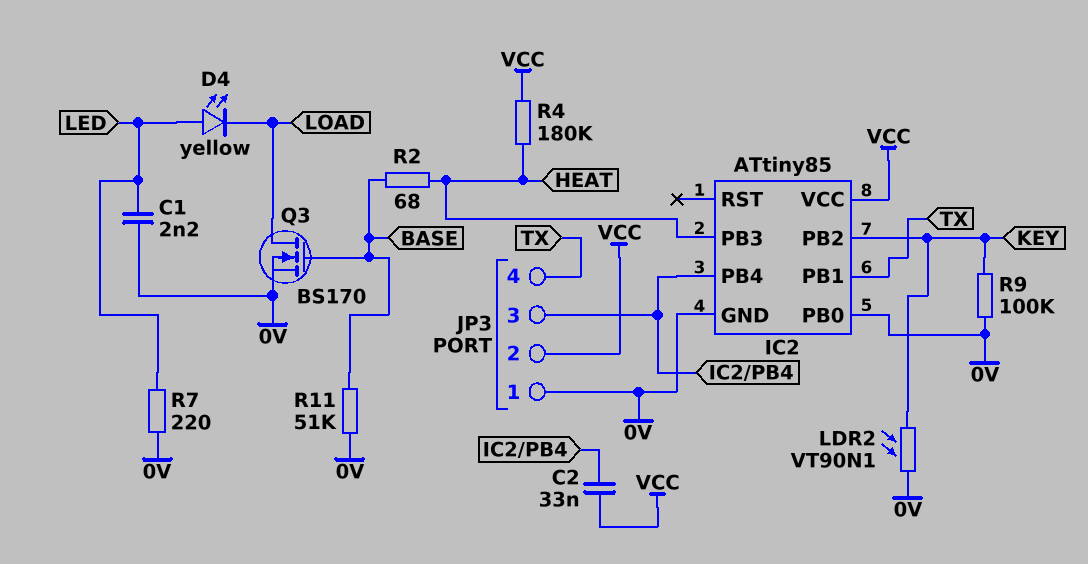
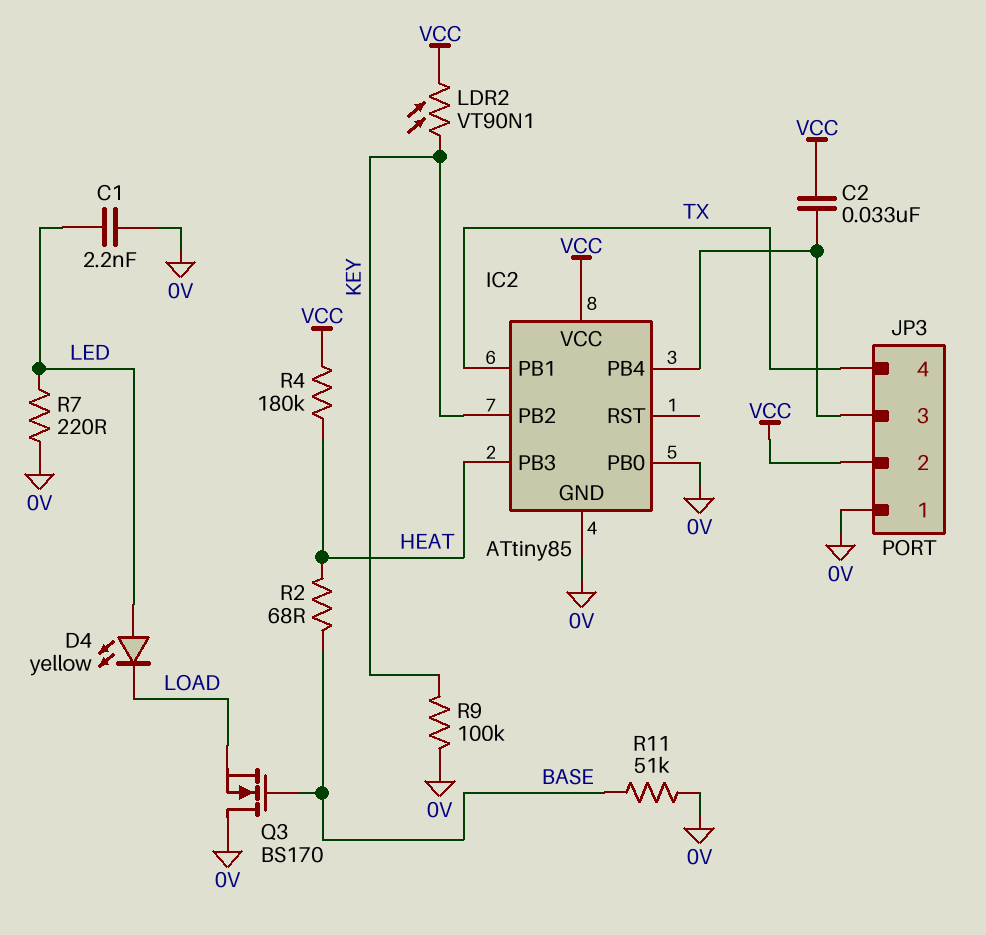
LDR2: VT90N1 (0V, KEY) -> VT90N1 (KEY, VCC)
Q3: NMOS BS170 (G BASE, D LOAD, S 0V) -> NMOS BS170 (G BASE, D 0V, S LOAD)

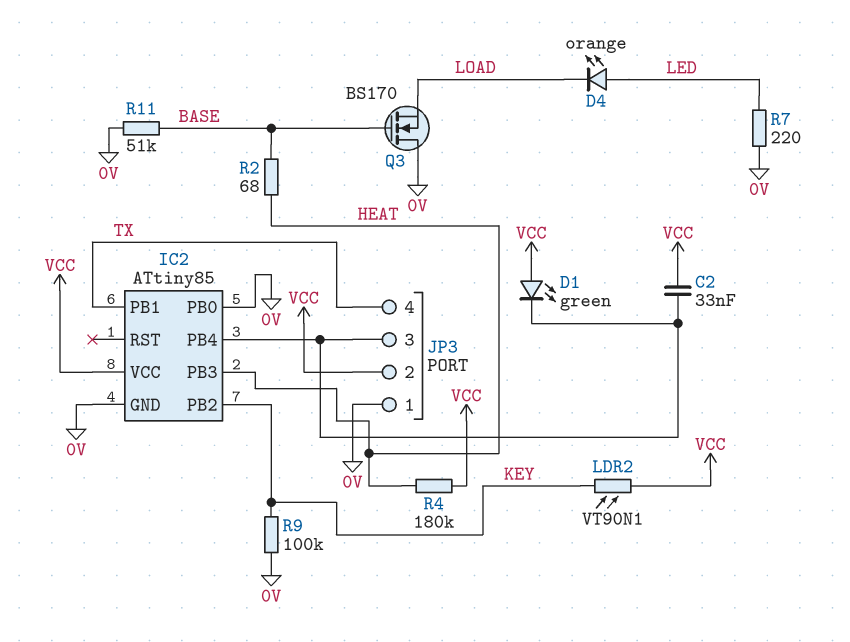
C1: 2.2nF (0V, LED) -> none
D1: none -> LED green (A VCC, K IC2/PB4)
D4: LED yellow (A LED, K LOAD) -> LED orange (A LED, K LOAD)

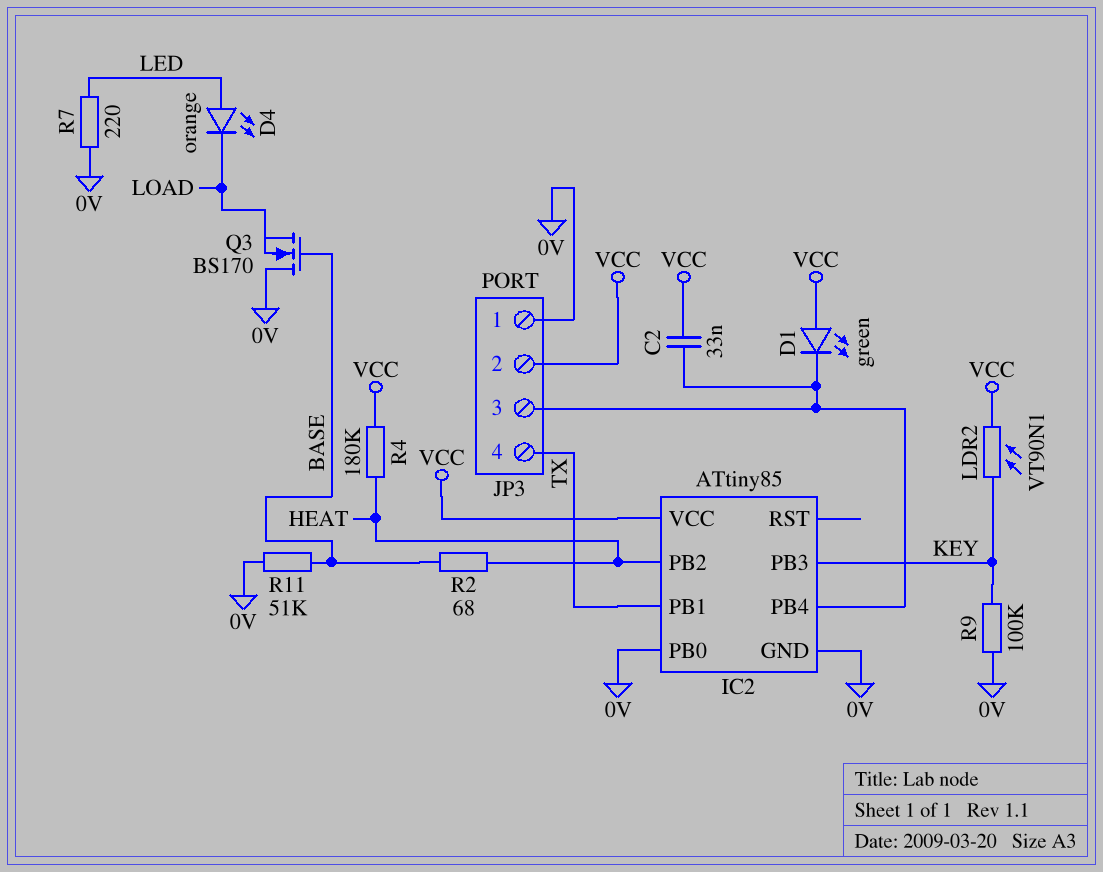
IC2 pin PB2: KEY -> HEAT
IC2 pin PB3: HEAT -> KEY

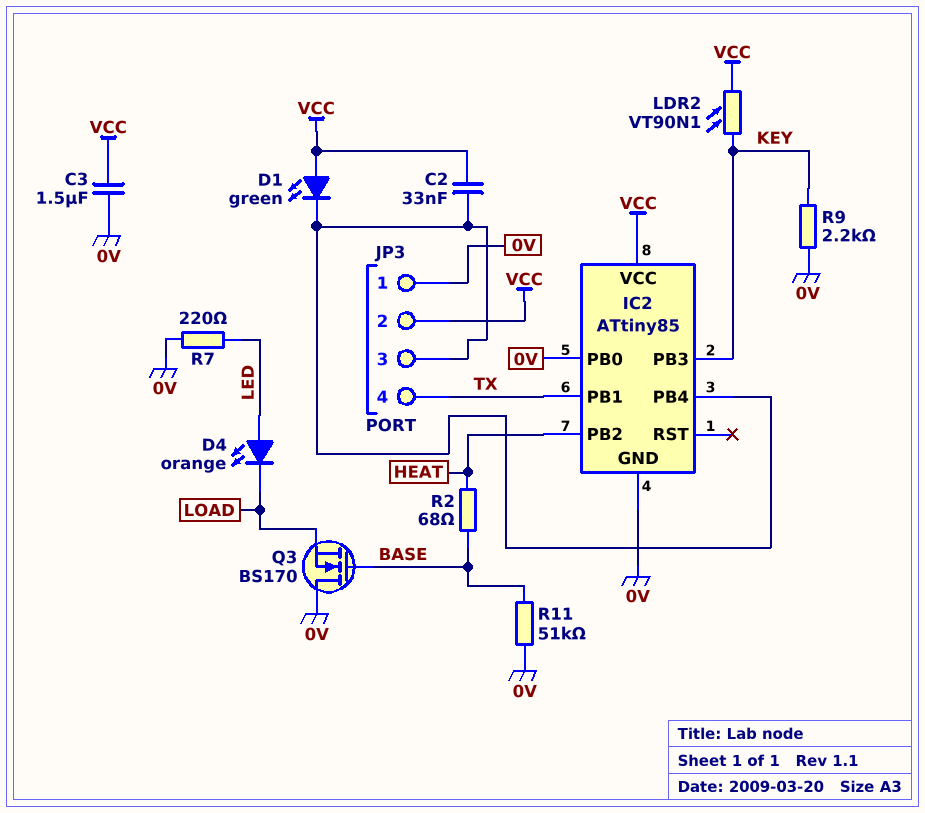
C3: none -> 1.5uF (0V, VCC)
R4: 180k (HEAT, VCC) -> none
R9: 100k (0V, KEY) -> 2.2k (0V, KEY)

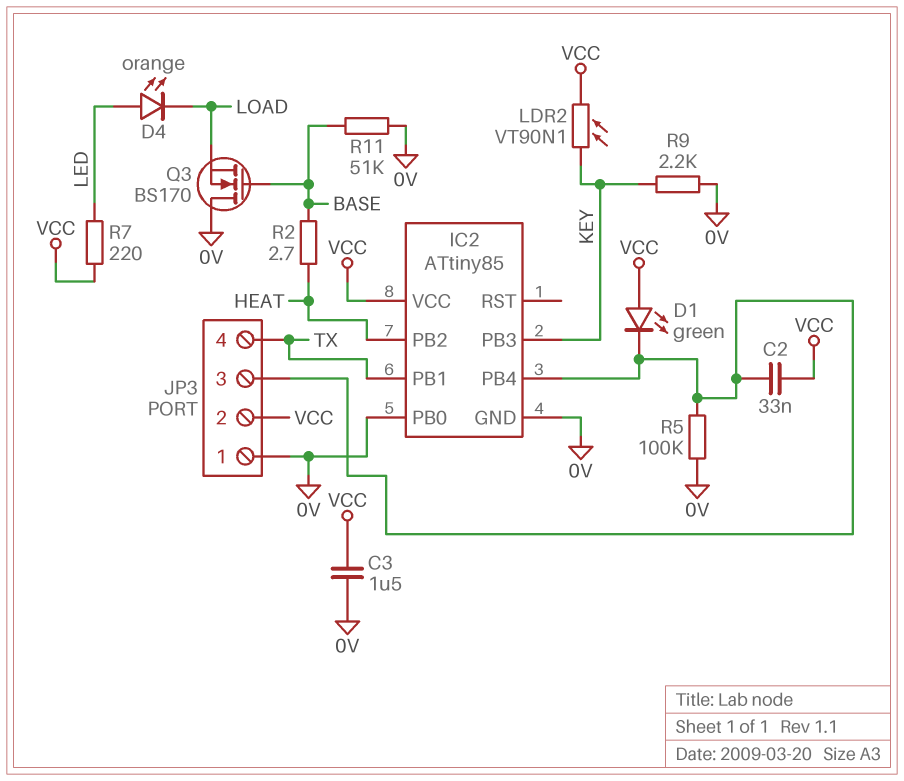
R2: 68 (BASE, HEAT) -> 2.7 (BASE, HEAT)
R5: none -> 100k (0V, IC2/PB4)
R7: 220 (0V, LED) -> 220 (LED, VCC)

